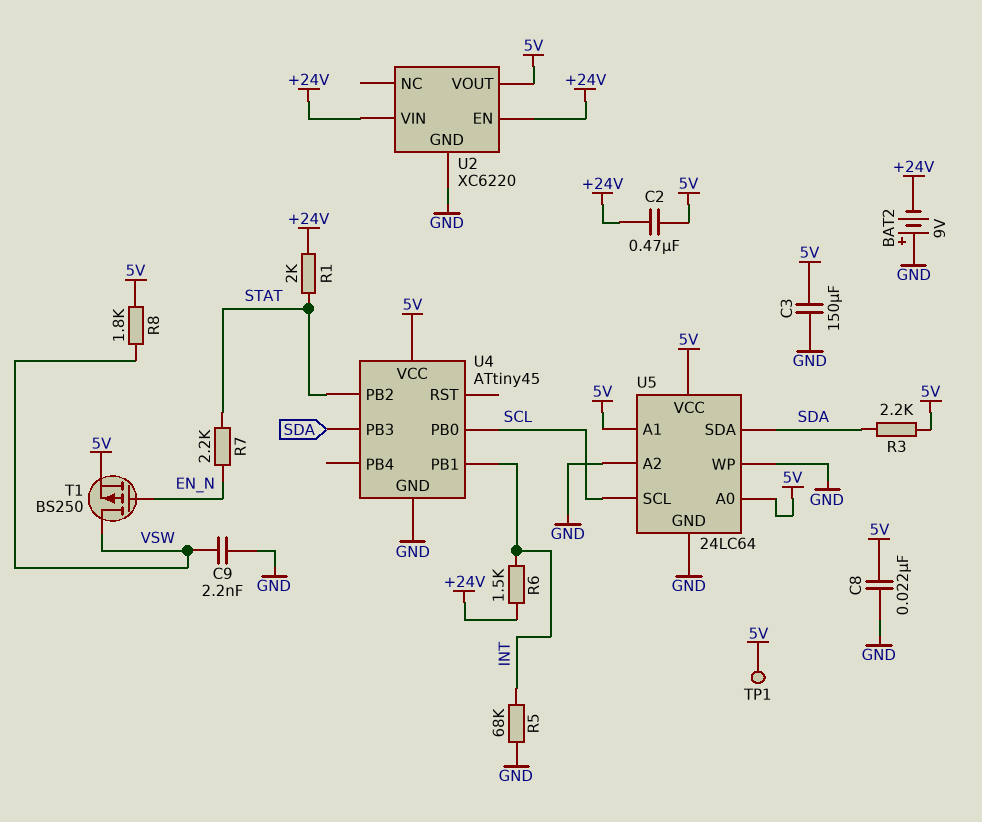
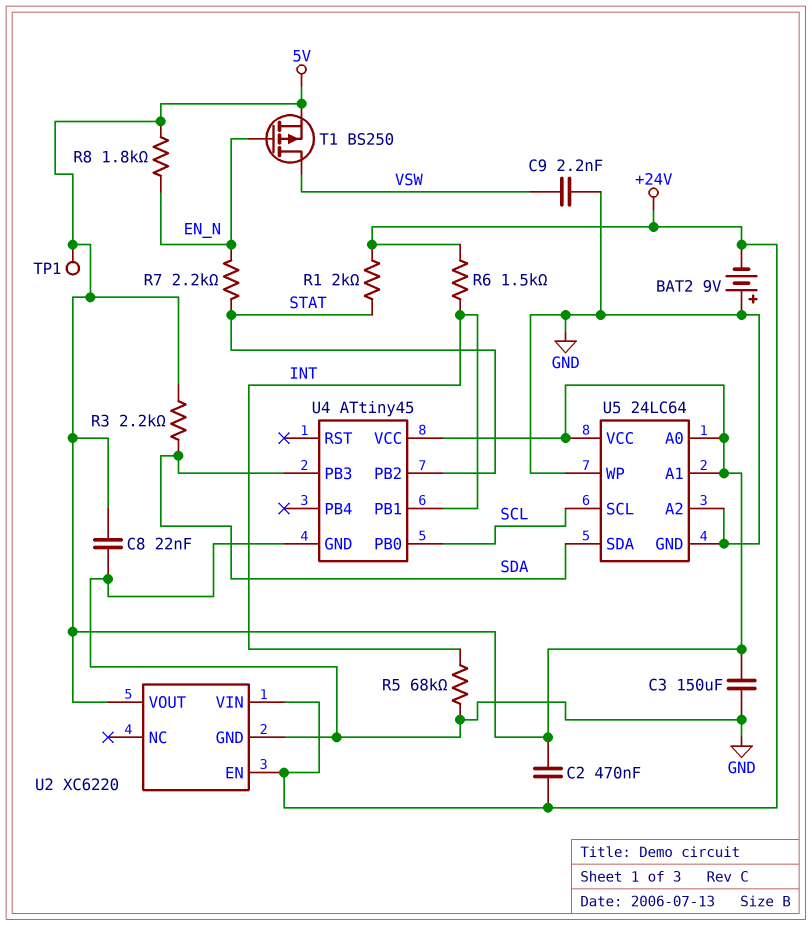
R8: 1.8k (5V, VSW) -> 1.8k (5V, EN_N)

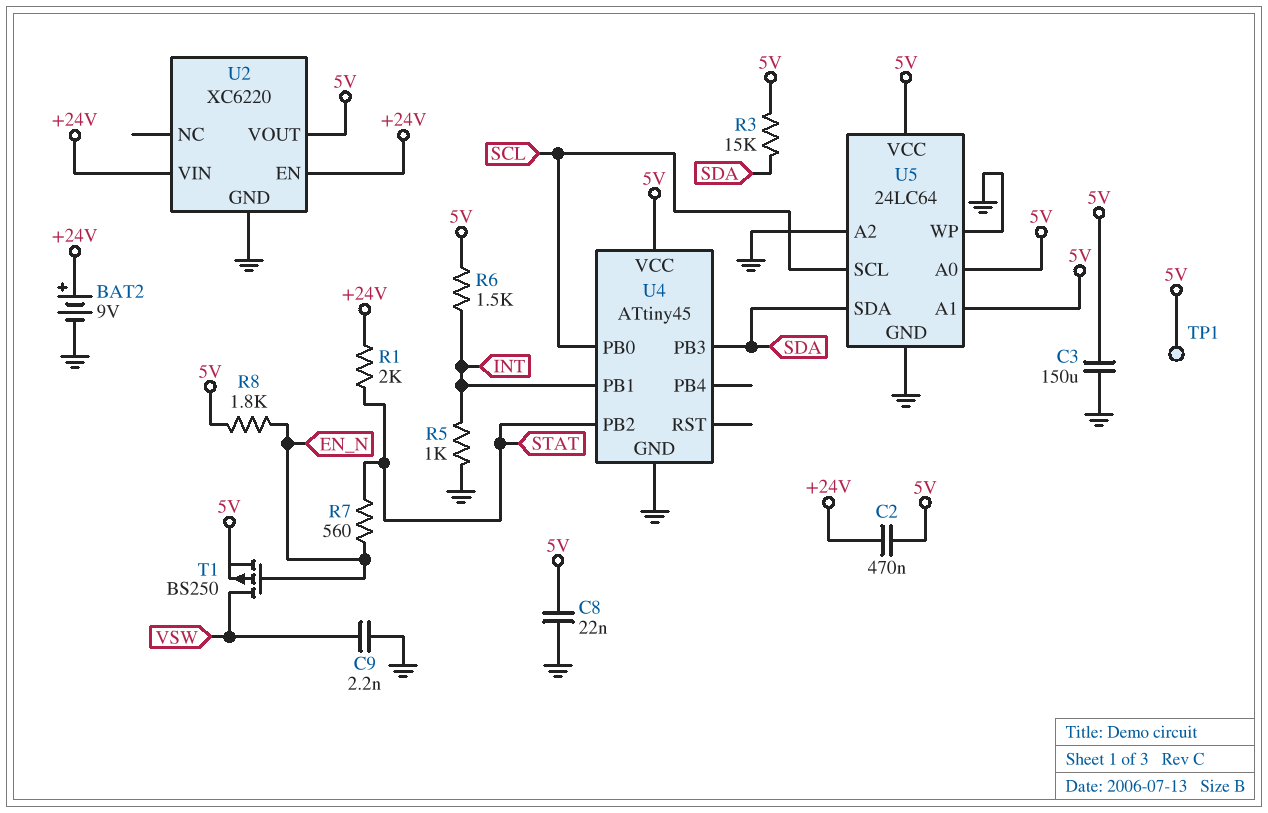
BAT2: 9V (plus GND, minus +24V) -> 9V (plus +24V, minus GND)
R3: 2.2k (5V, SDA) -> 15k (5V, SDA)
R5: 68k (GND, INT) -> 1k (GND, INT)
R6: 1.5k (+24V, INT) -> 1.5k (5V, INT)
R7: 2.2k (EN_N, STAT) -> 560 (EN_N, STAT)

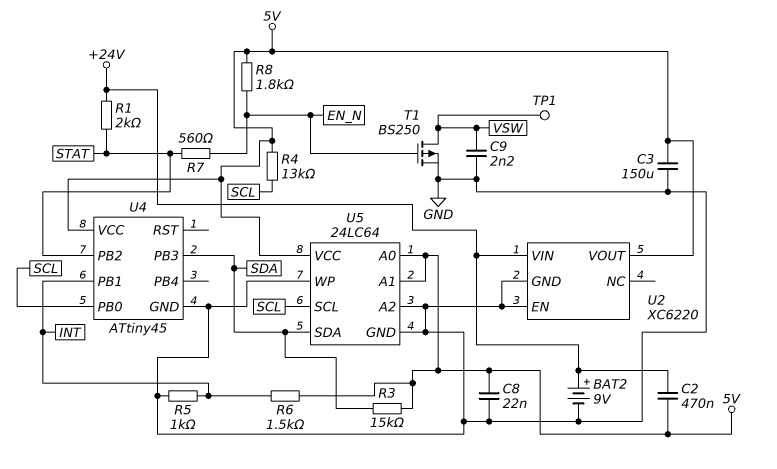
R4: none -> 13k (5V, SCL)
T1: PMOS BS250 (G EN_N, D VSW, S 5V) -> PMOS BS250 (G EN_N, D VSW, S GND)
TP1: test point (5V) -> test point (VSW)
U2 pin EN: +24V -> GND

